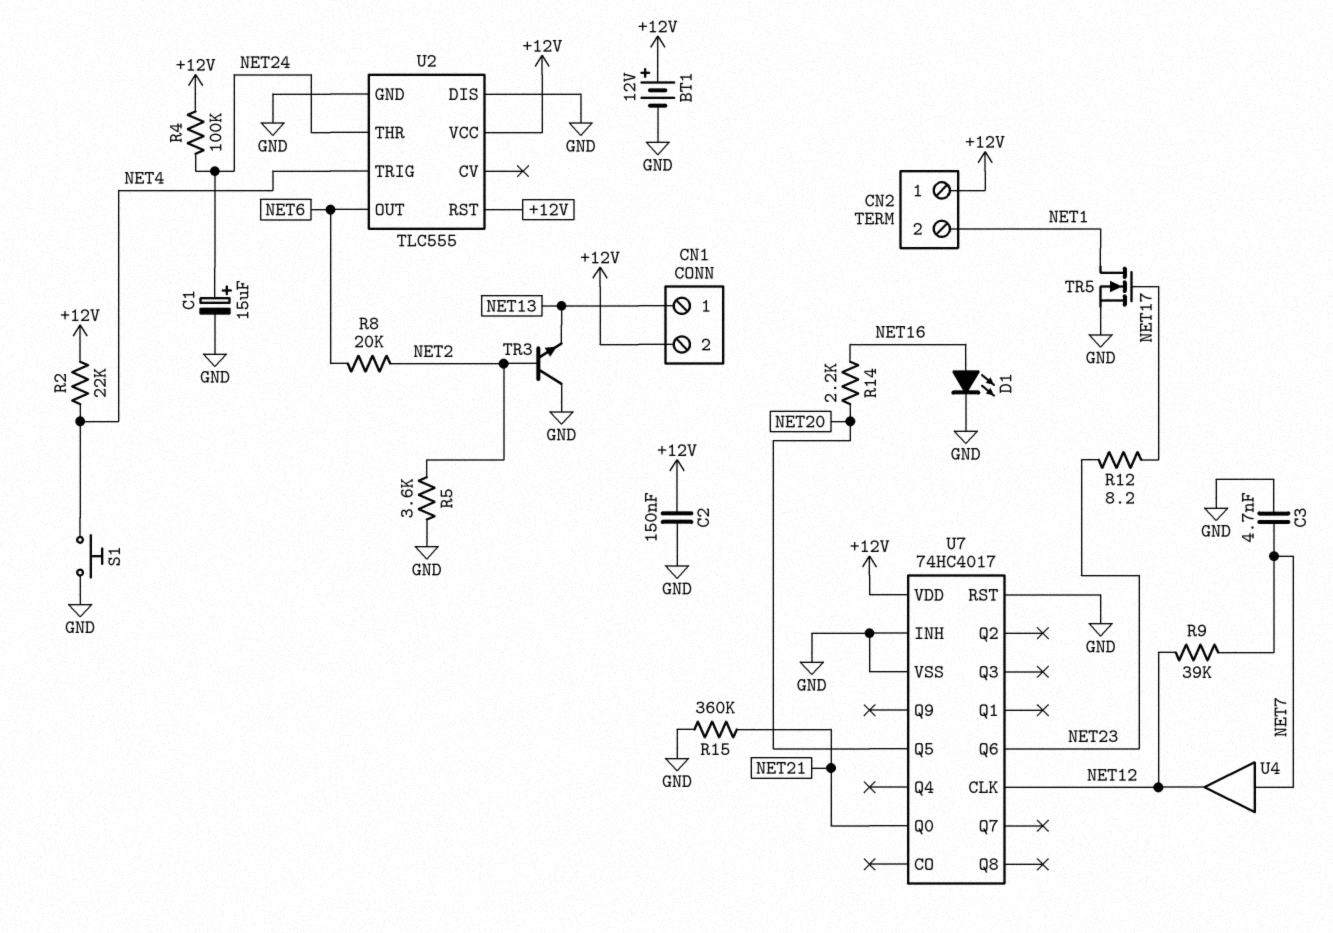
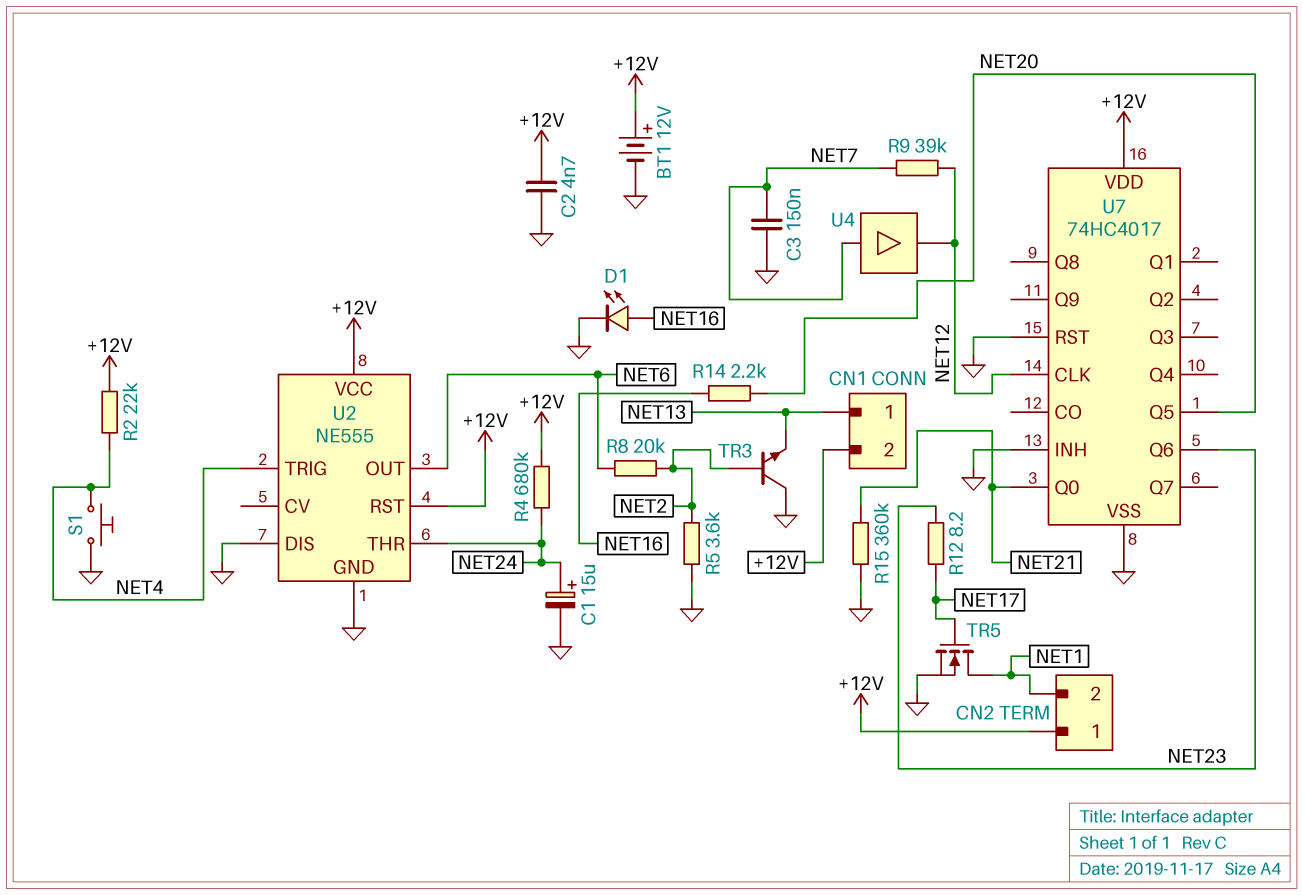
C2: 150nF (+12V, GND) -> 4.7nF (+12V, GND)
C3: 4.7nF (GND, NET7) -> 150nF (GND, NET7)
R4: 100k (+12V, NET24) -> 680k (+12V, NET24)
U2: TLC555 -> NE555

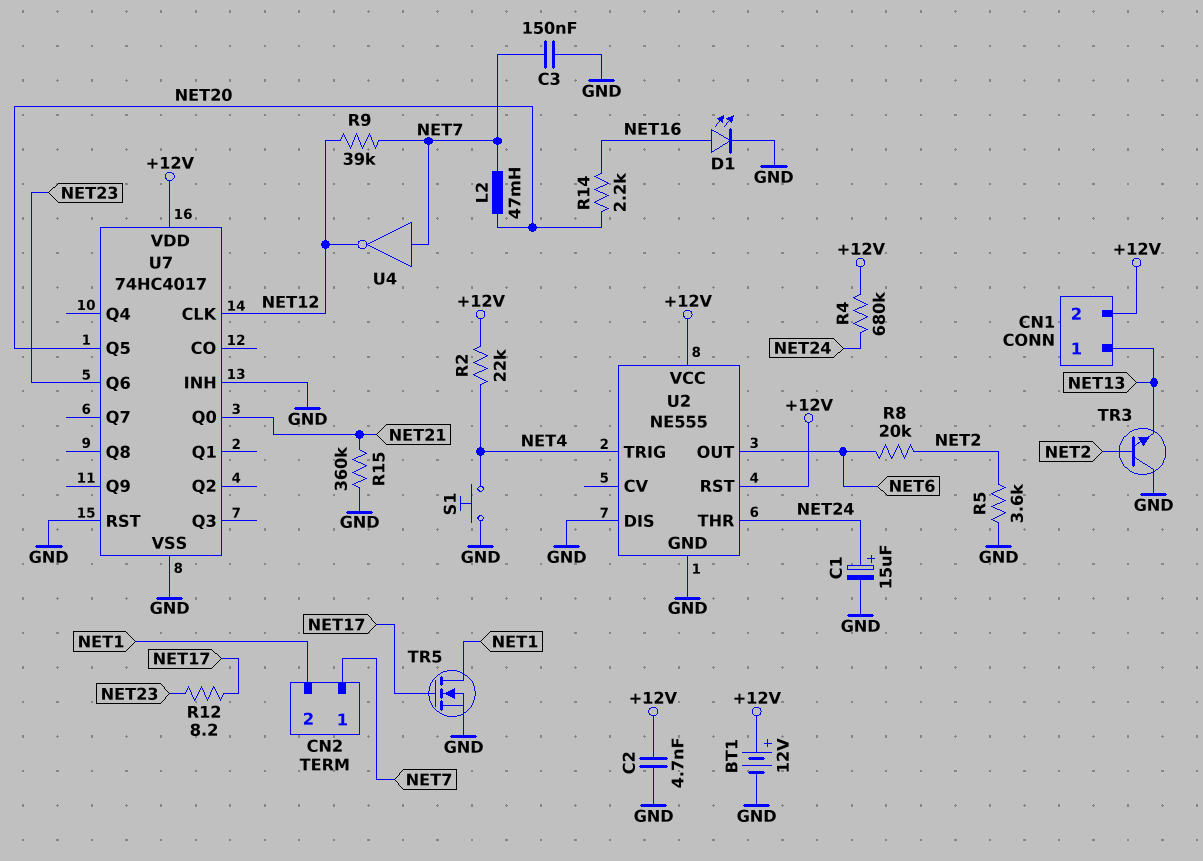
CN2 pin 1: +12V -> NET7
L2: none -> 47mH (NET7, NET20)
U4: buffer (in NET7, out NET12) -> NOT (in NET7, out NET12)

